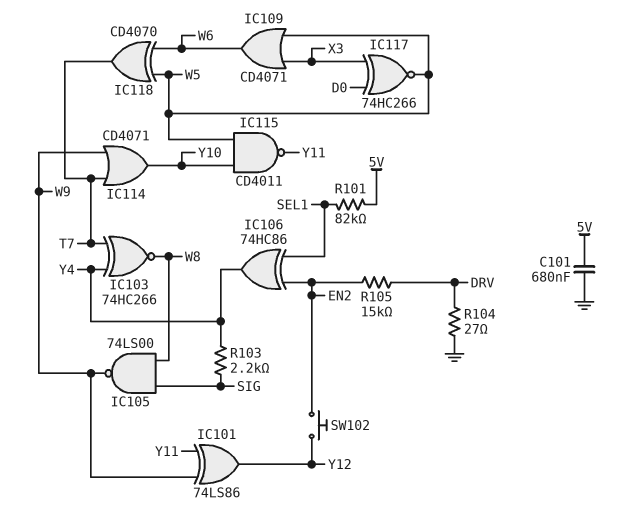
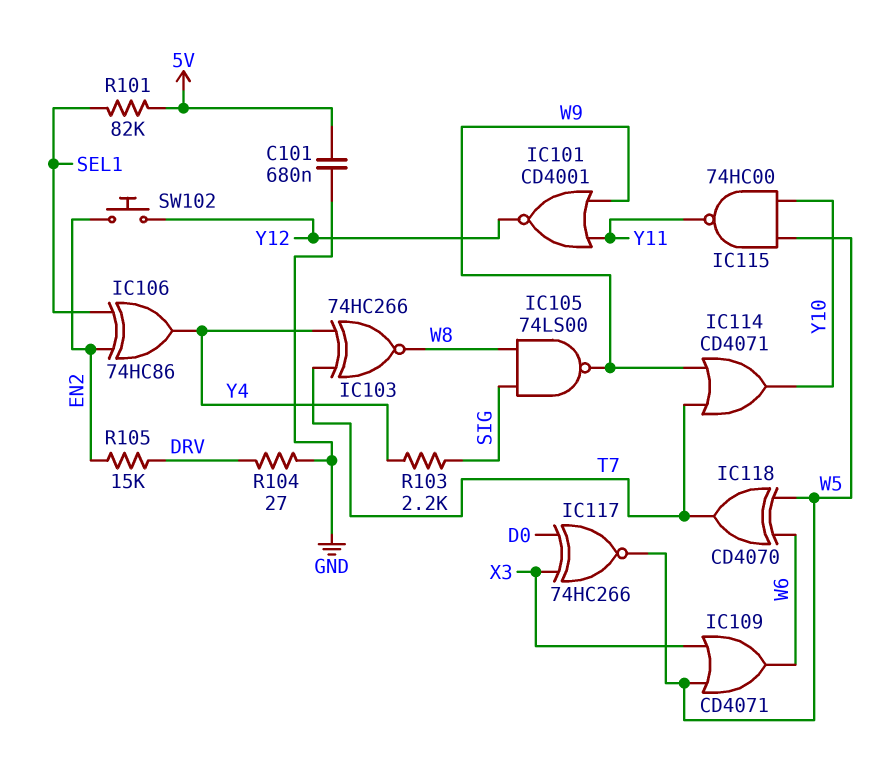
IC101: XOR 74LS86 (in W9, in Y11, out Y12) -> NOR CD4001 (in W9, in Y11, out Y12)
IC115: NAND CD4011 (in W5, in Y10, out Y11) -> NAND 74HC00 (in W5, in Y10, out Y11)

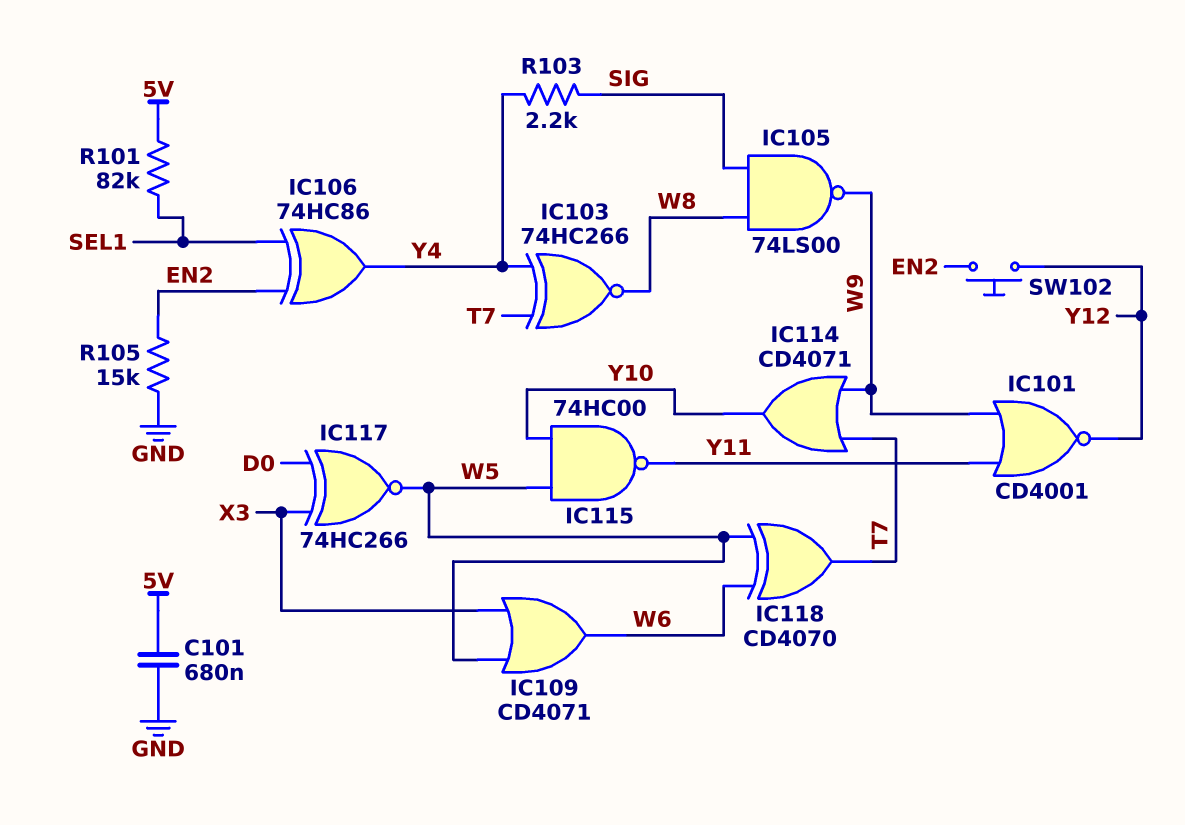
R104: 27 (DRV, GND) -> none
R105: 15k (DRV, EN2) -> 15k (EN2, GND)

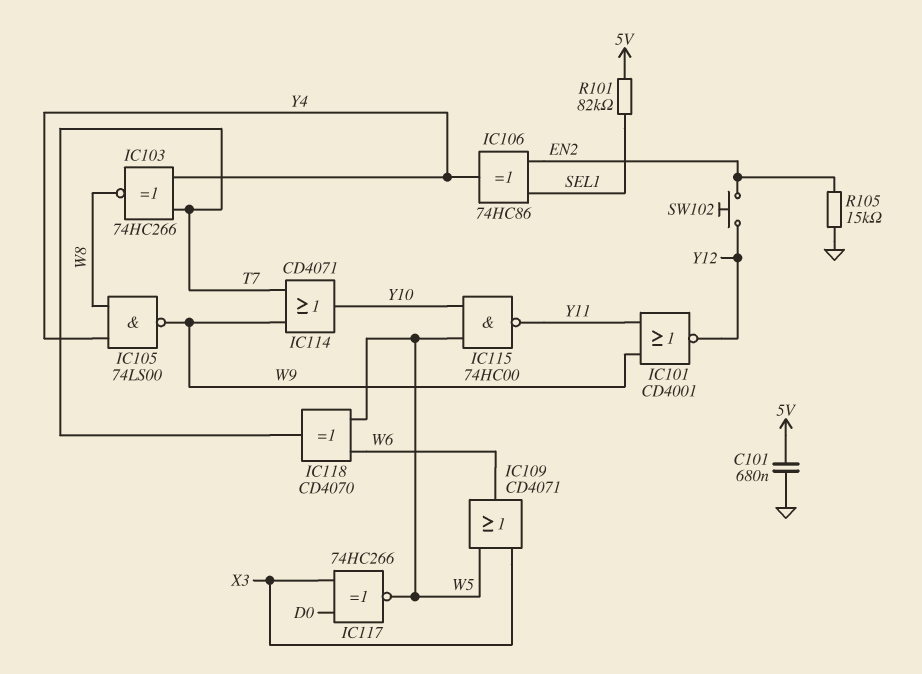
IC105: NAND 74LS00 (in SIG, in W8, out W9) -> NAND 74LS00 (in W8, in Y4, out W9)
R103: 2.2k (SIG, Y4) -> none

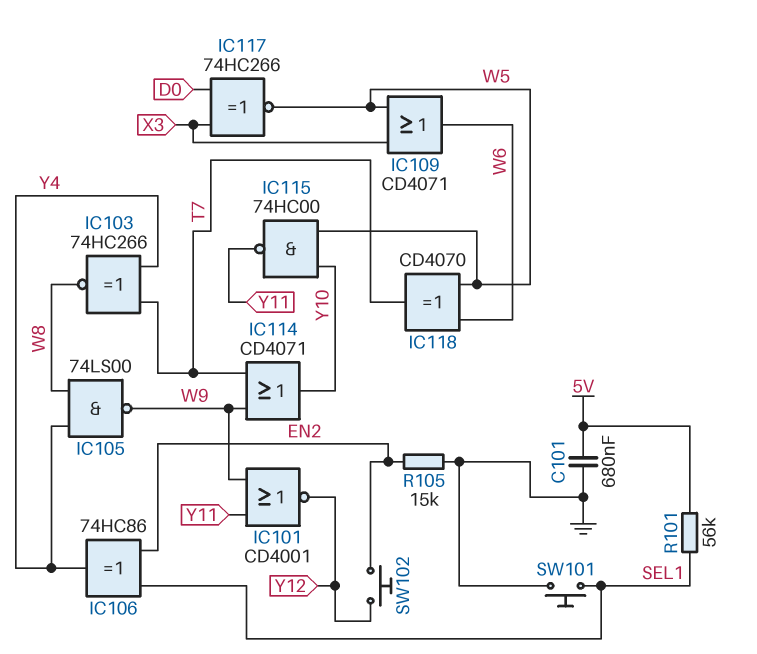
R101: 82k (5V, SEL1) -> 56k (5V, SEL1)
SW101: none -> button (GND, SEL1)

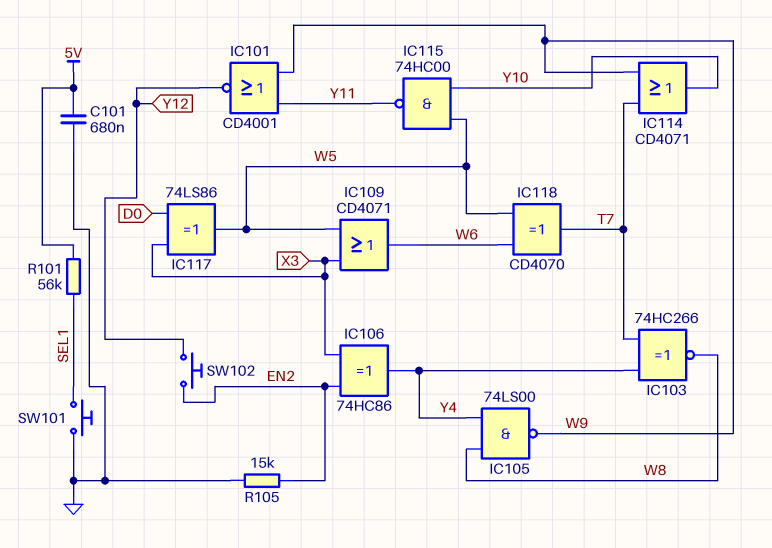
IC106: XOR 74HC86 (in EN2, in SEL1, out Y4) -> XOR 74HC86 (in EN2, in X3, out Y4)
IC117: XNOR 74HC266 (in D0, in X3, out W5) -> XOR 74LS86 (in D0, in X3, out W5)

